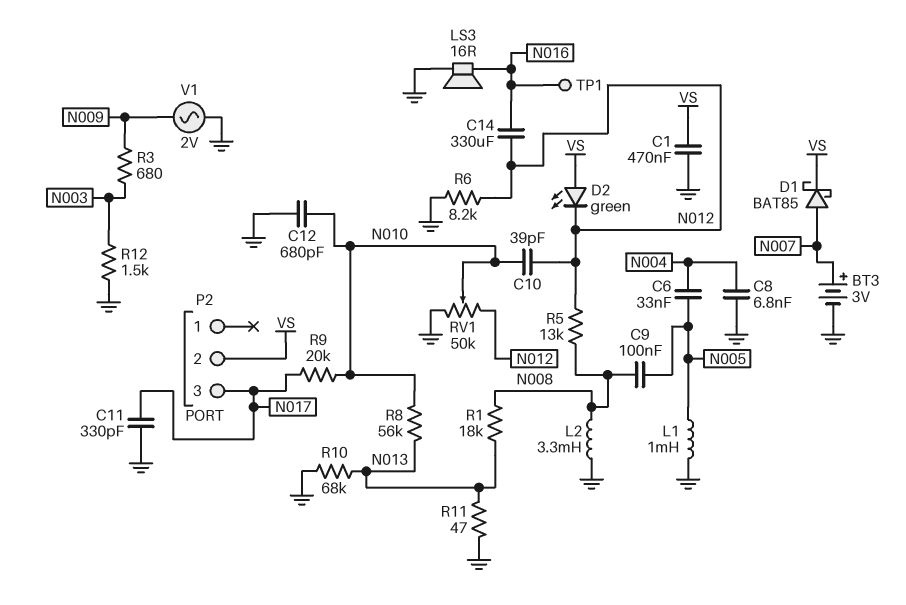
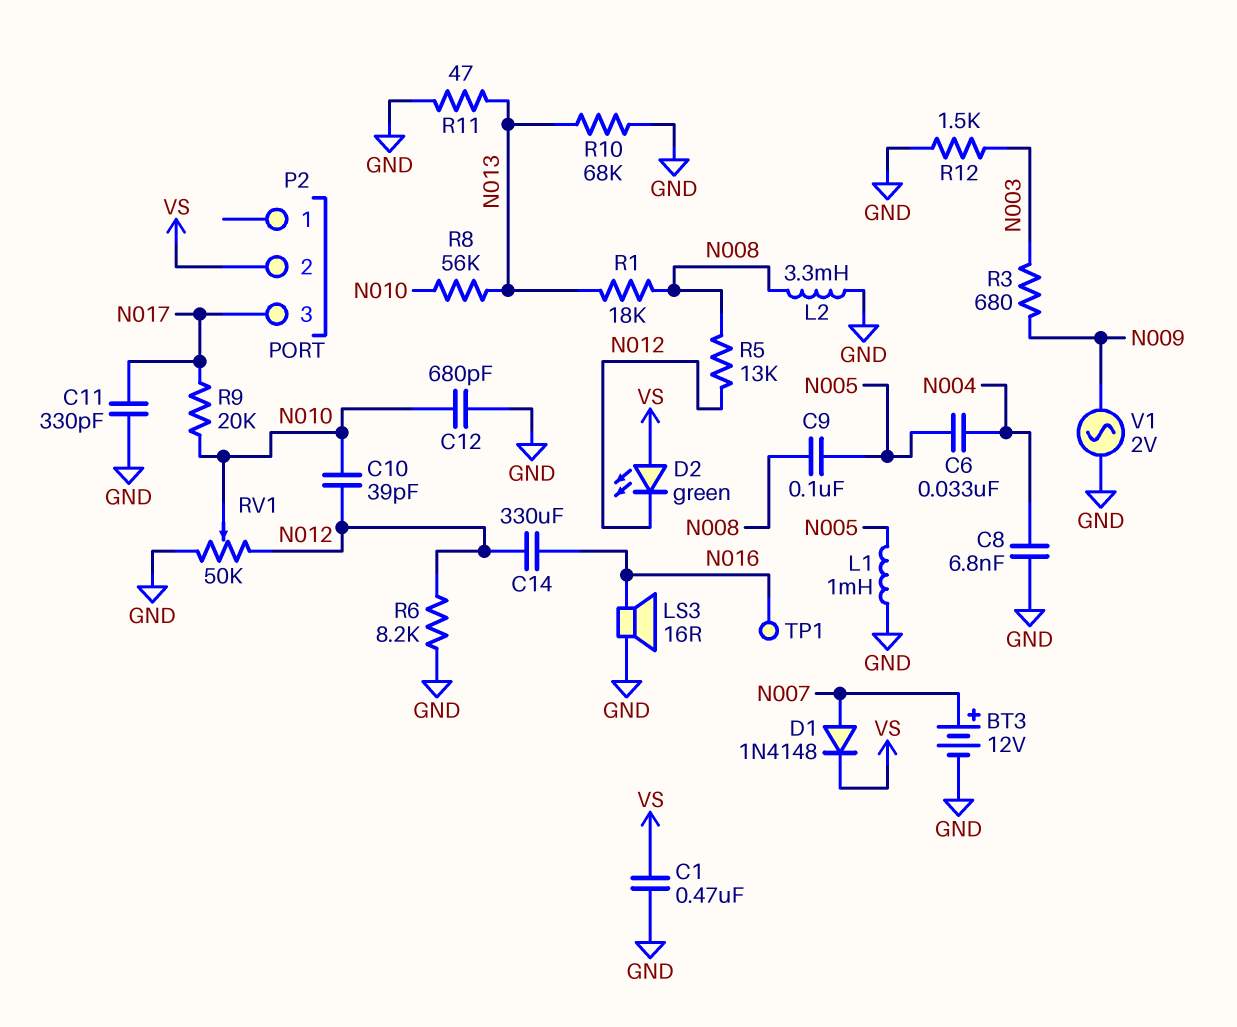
BT3: 3V (plus N007, minus GND) -> 12V (plus N007, minus GND)
D1: schottky BAT85 (A N007, K VS) -> diode 1N4148 (A N007, K VS)

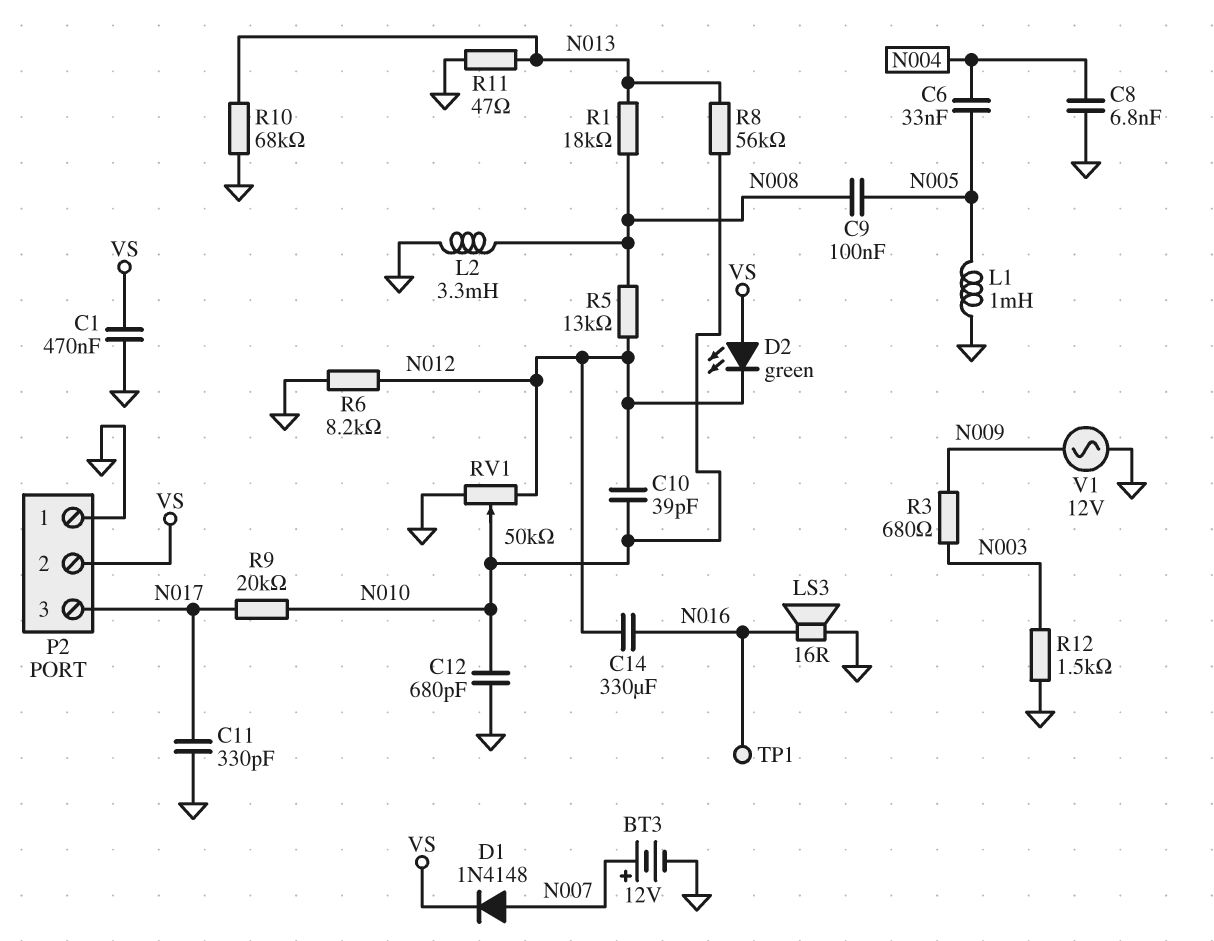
P2 pin 1: none -> GND
V1: AC 2V (GND, N009) -> AC 12V (GND, N009)

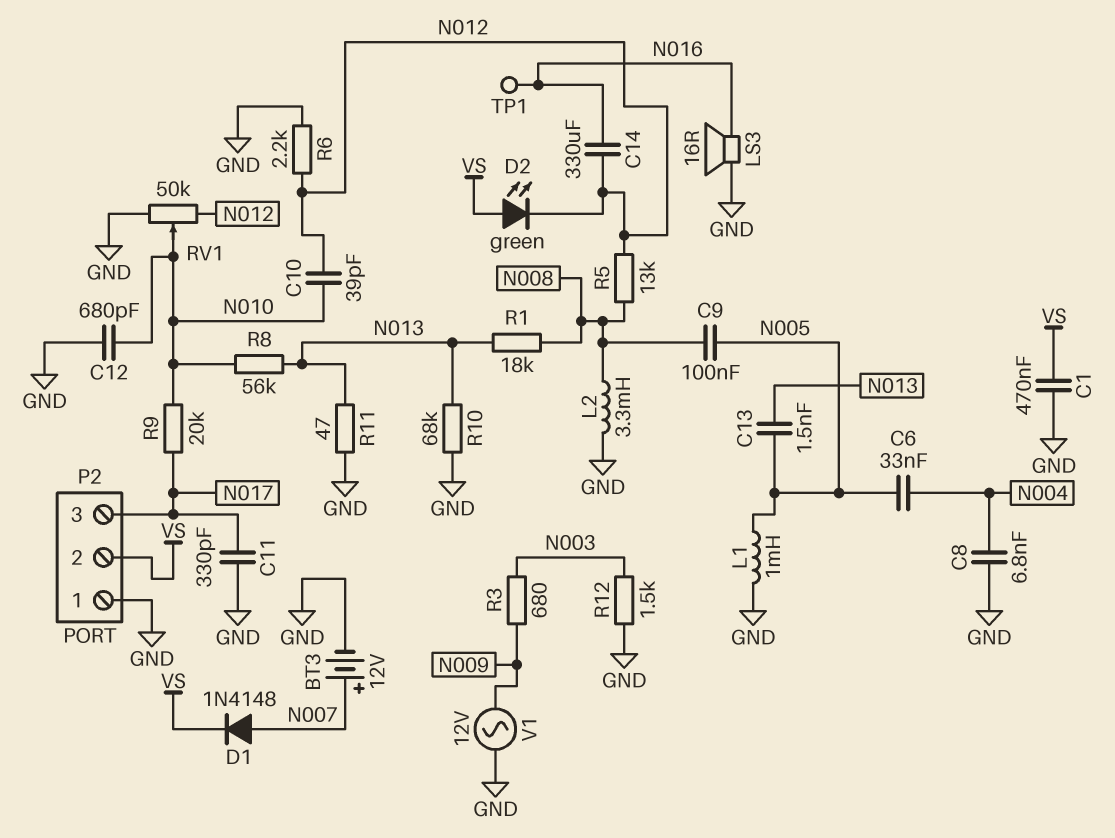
C13: none -> 1.5nF (N005, N013)
R6: 8.2k (GND, N012) -> 2.2k (GND, N012)

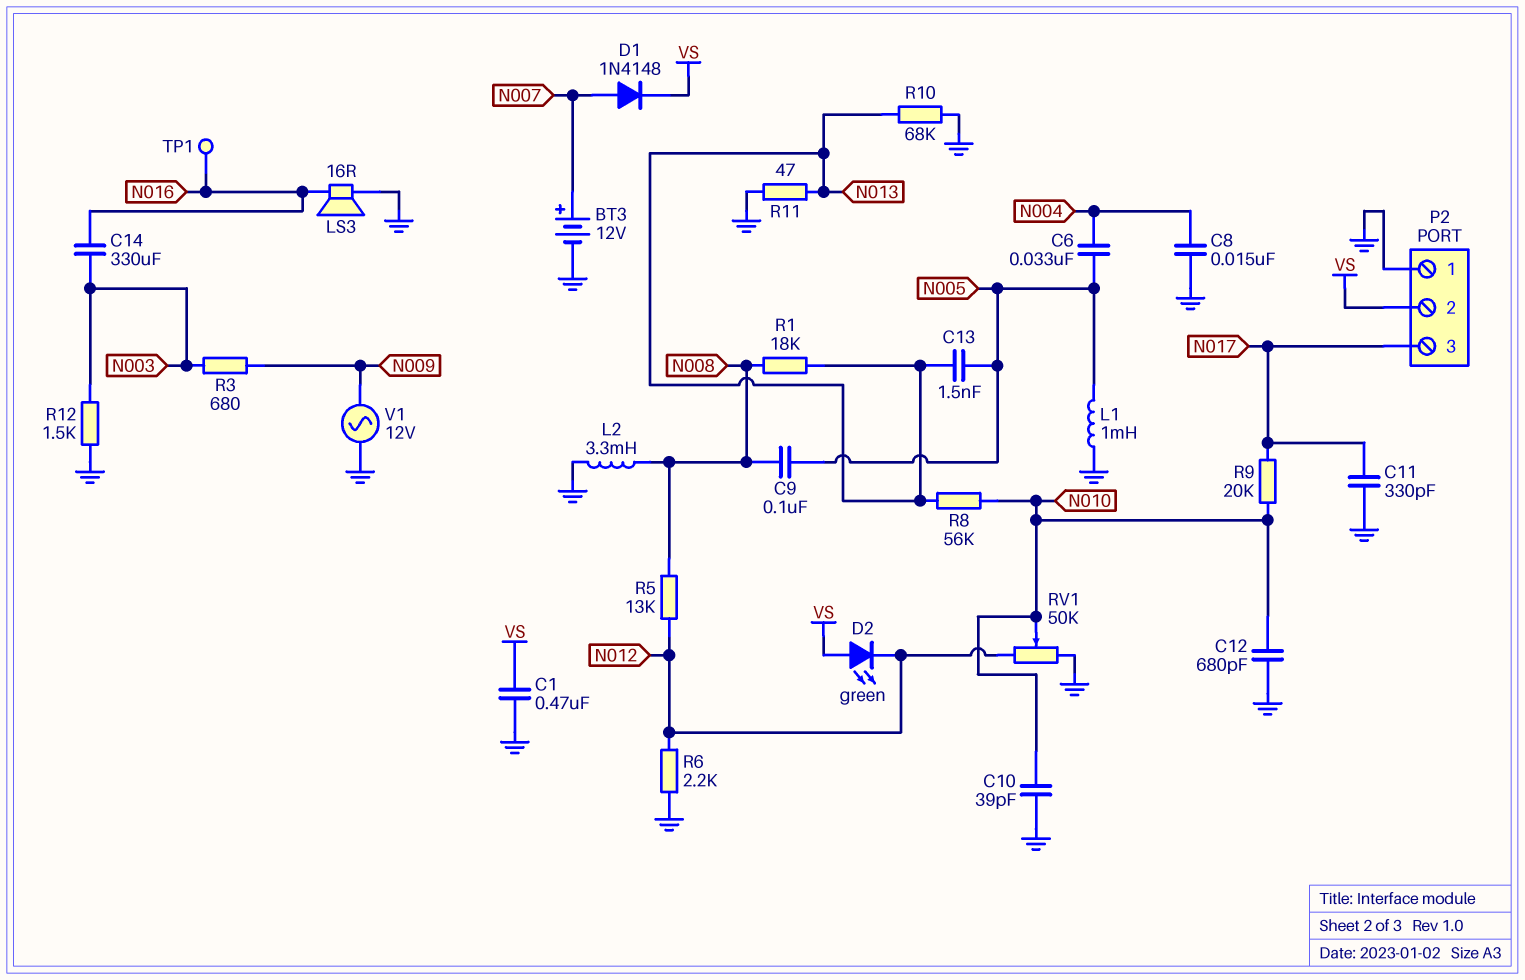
C8: 6.8nF (GND, N004) -> 15nF (GND, N004)
C10: 39pF (N010, N012) -> 39pF (GND, N010)
C14: 330uF (N012, N016) -> 330uF (N003, N016)

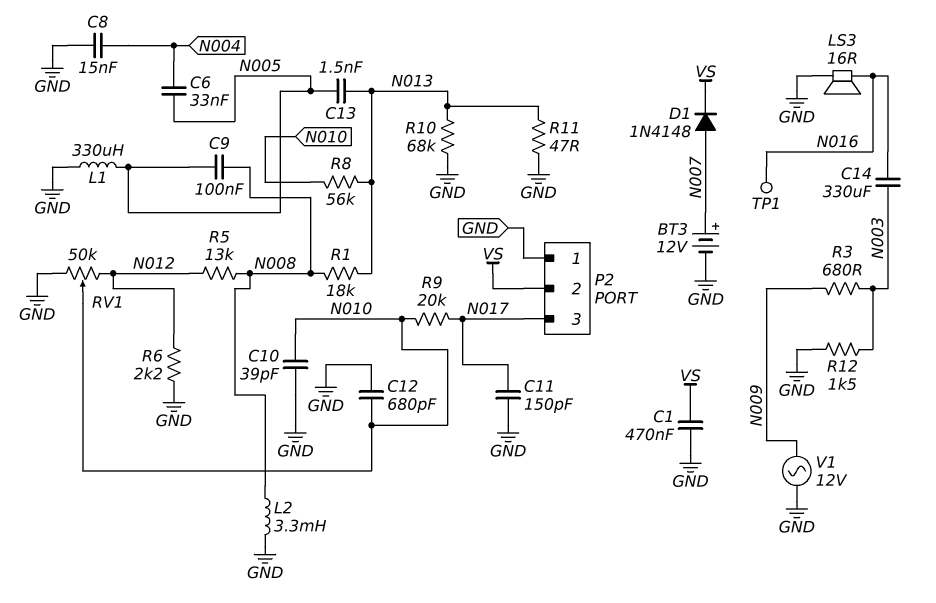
C11: 330pF (GND, N017) -> 150pF (GND, N017)
D2: LED green (A VS, K N012) -> none
L1: 1mH (GND, N005) -> 330uH (GND, N005)

